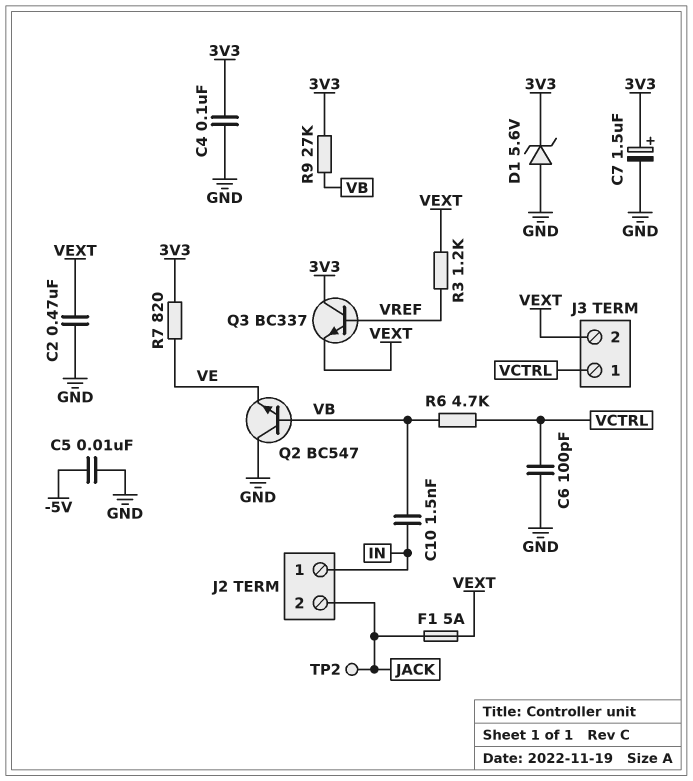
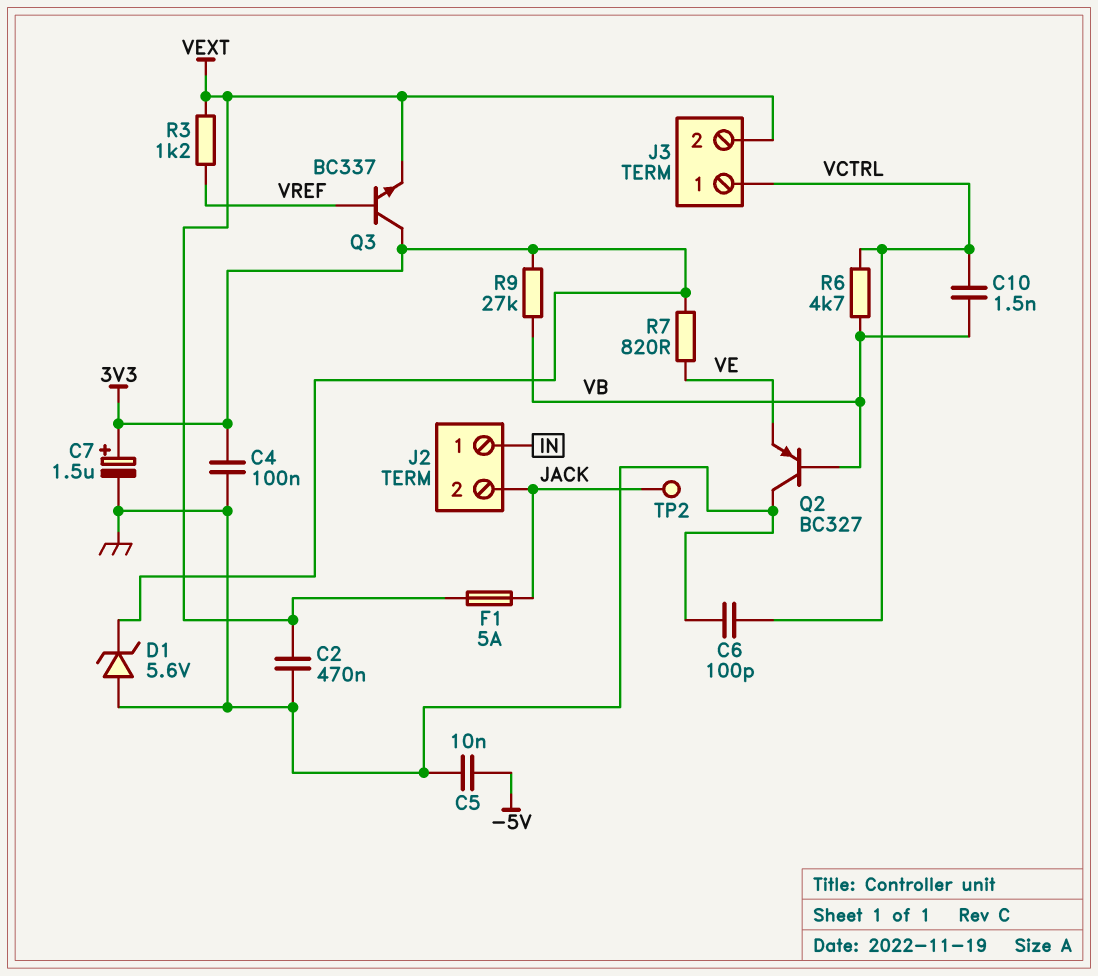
C10: 1.5nF (IN, VB) -> 1.5nF (VB, VCTRL)
Q2: NPN BC547 (B VB, C GND, E VE) -> PNP BC327 (B VB, C GND, E VE)

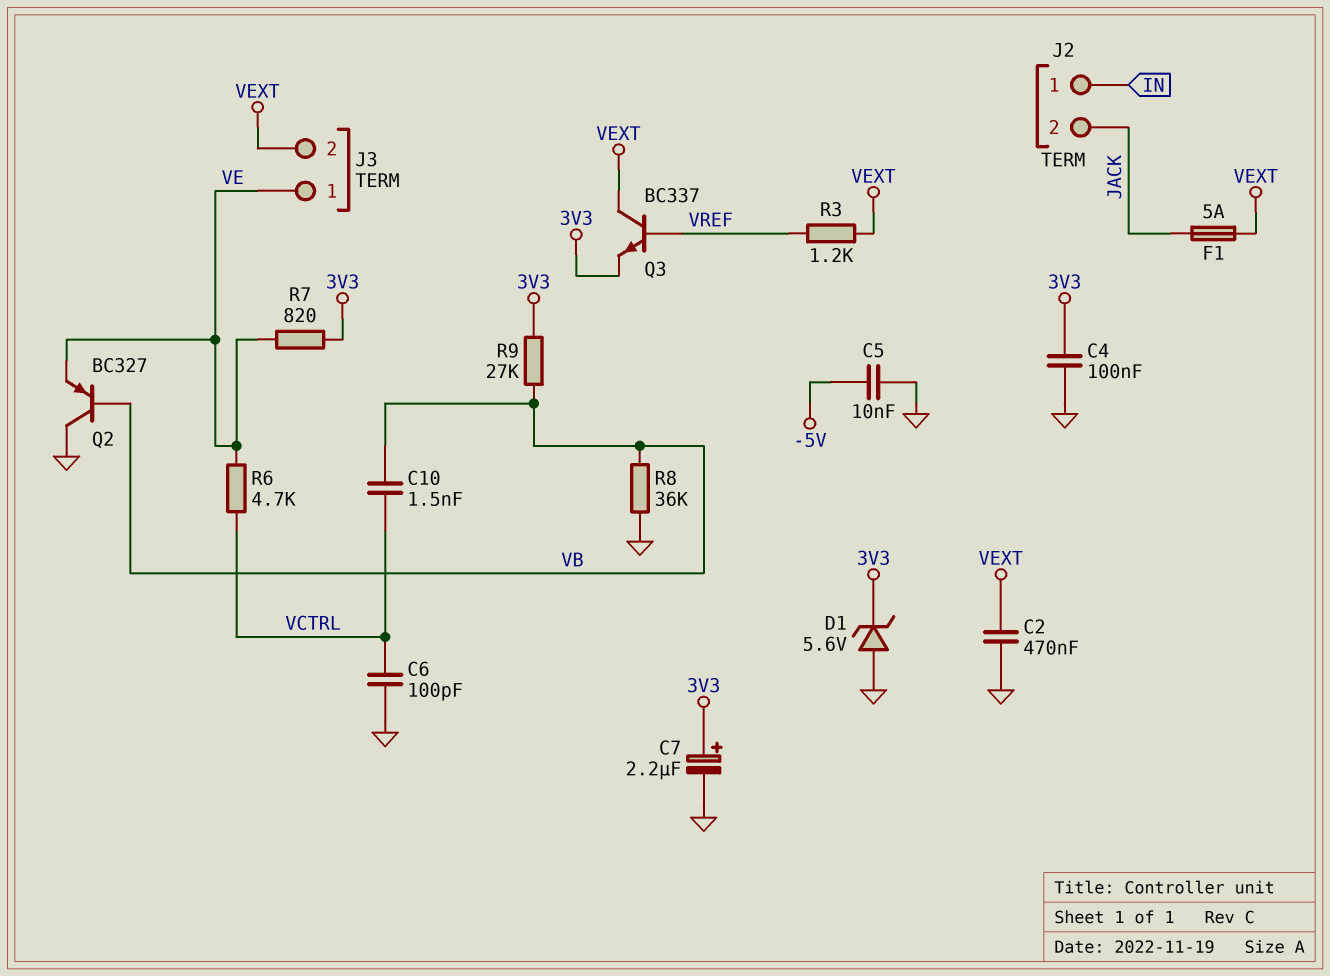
C7: 1.5uF (plus 3V3, minus GND) -> 2.2uF (plus 3V3, minus GND)
J3 pin 1: VCTRL -> VE
Q3: NPN BC337 (B VREF, C 3V3, E VEXT) -> NPN BC337 (B VREF, C VEXT, E 3V3)
R6: 4.7k (VB, VCTRL) -> 4.7k (VCTRL, VE)
R8: none -> 36k (GND, VB)
TP2: test point (JACK) -> none

